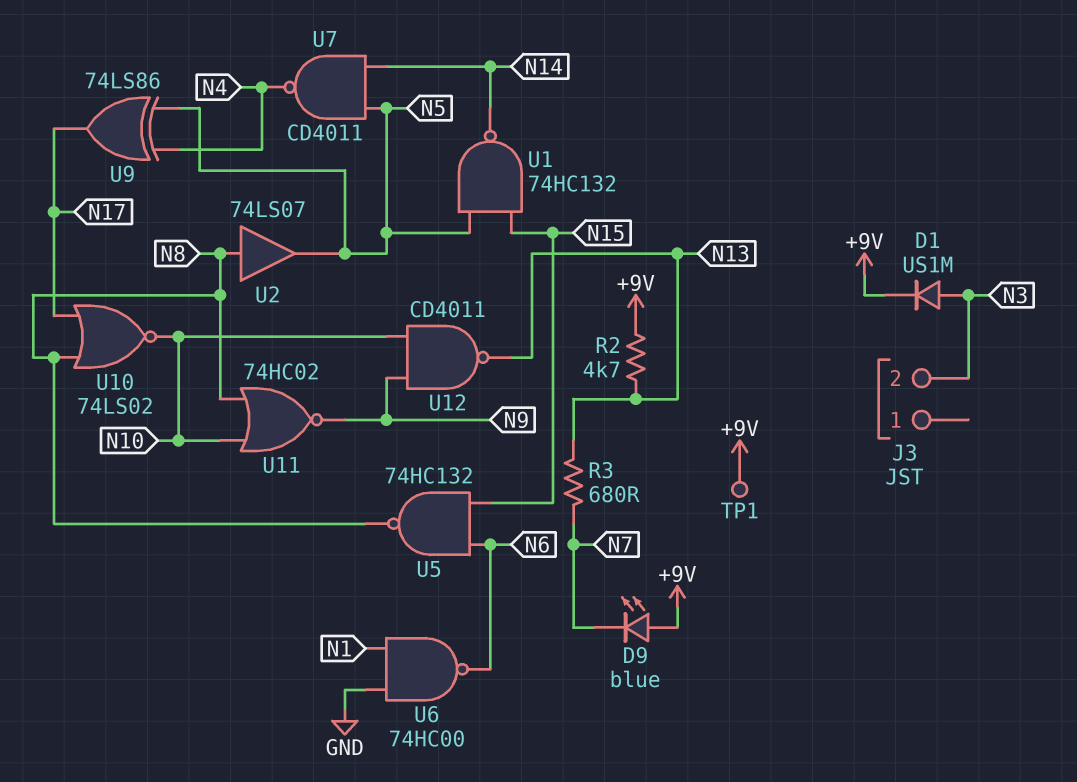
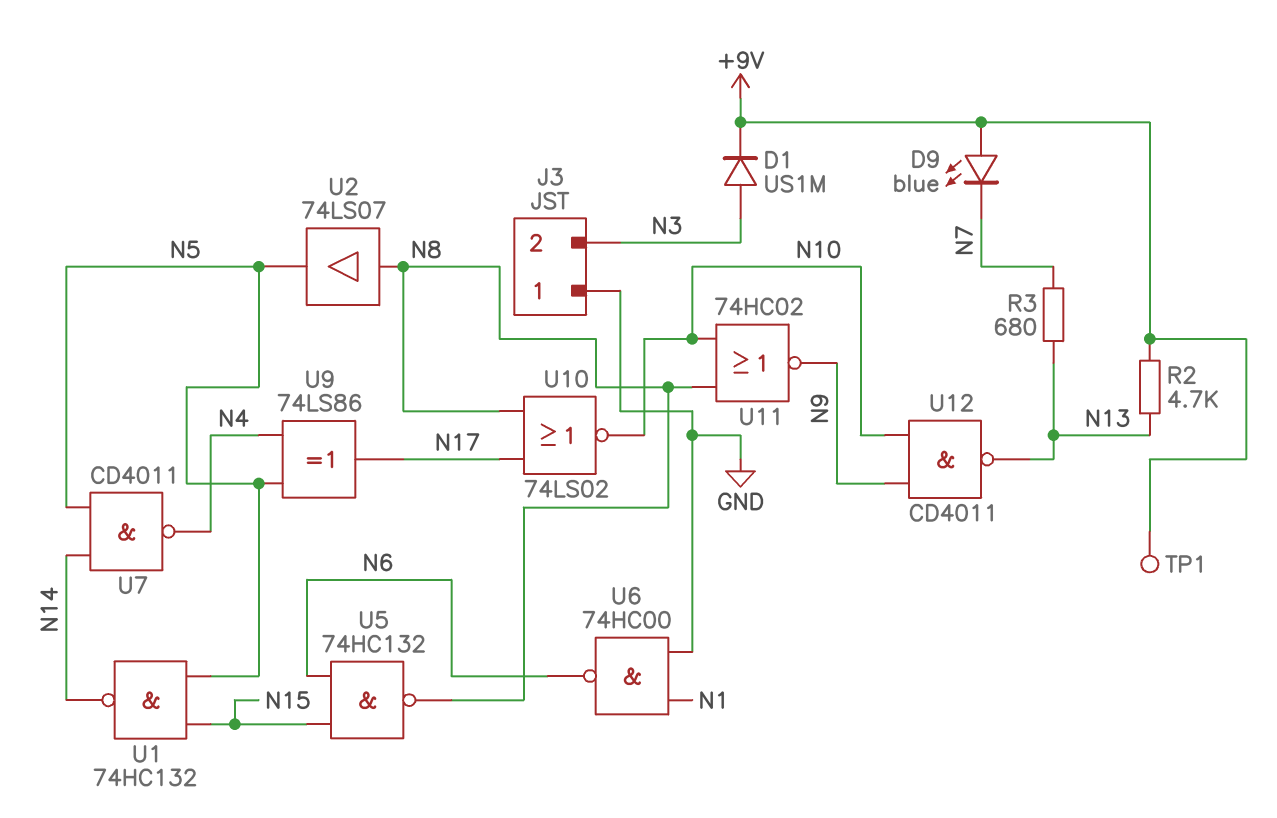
J3 pin 1: none -> GND

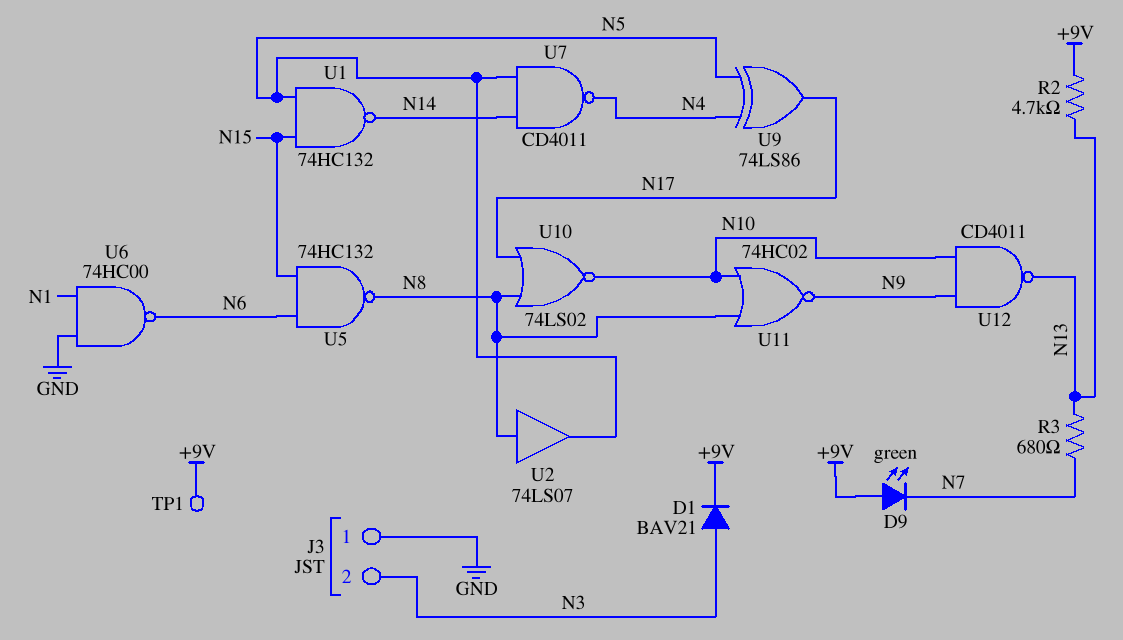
D1: diode US1M (A N3, K +9V) -> diode BAV21 (A N3, K +9V)
D9: LED blue (A +9V, K N7) -> LED green (A +9V, K N7)

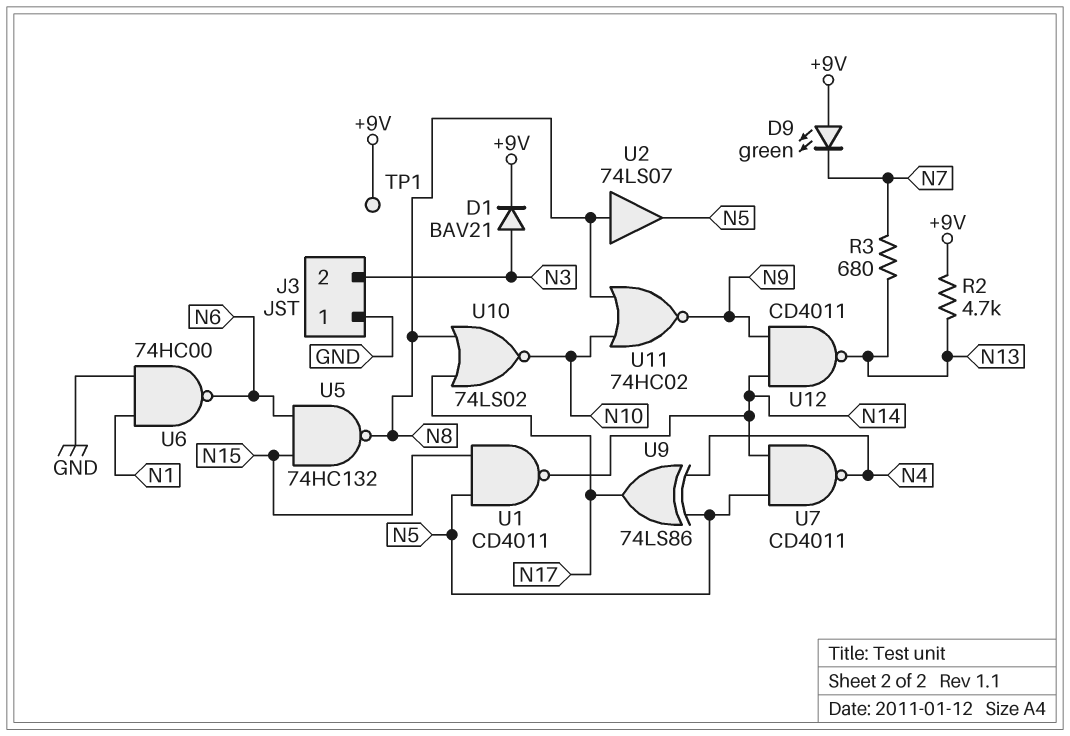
U1: NAND 74HC132 (in N5, in N15, out N14) -> NAND CD4011 (in N5, in N15, out N14)
U12: NAND CD4011 (in N9, in N10, out N13) -> NAND CD4011 (in N9, in N14, out N13)

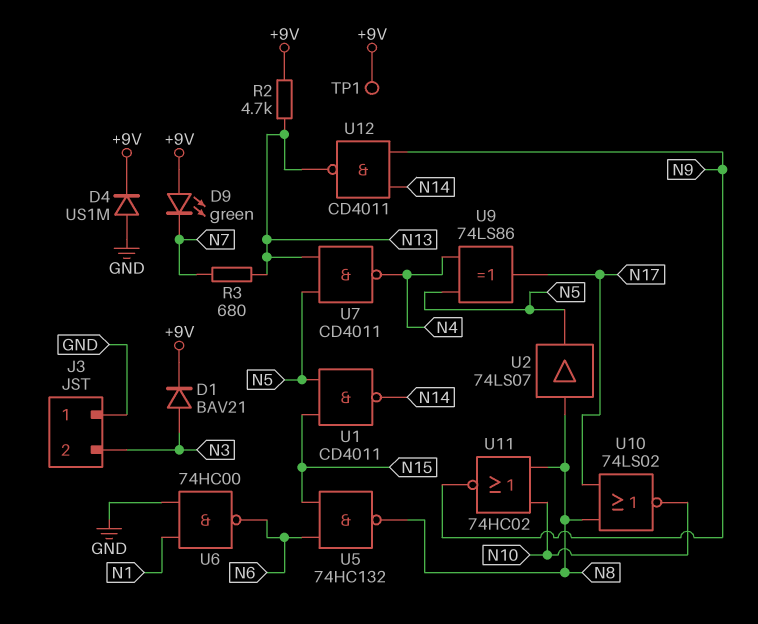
D4: none -> diode US1M (A GND, K +9V)
U7: NAND CD4011 (in N5, in N14, out N4) -> NAND CD4011 (in N5, in N13, out N4)

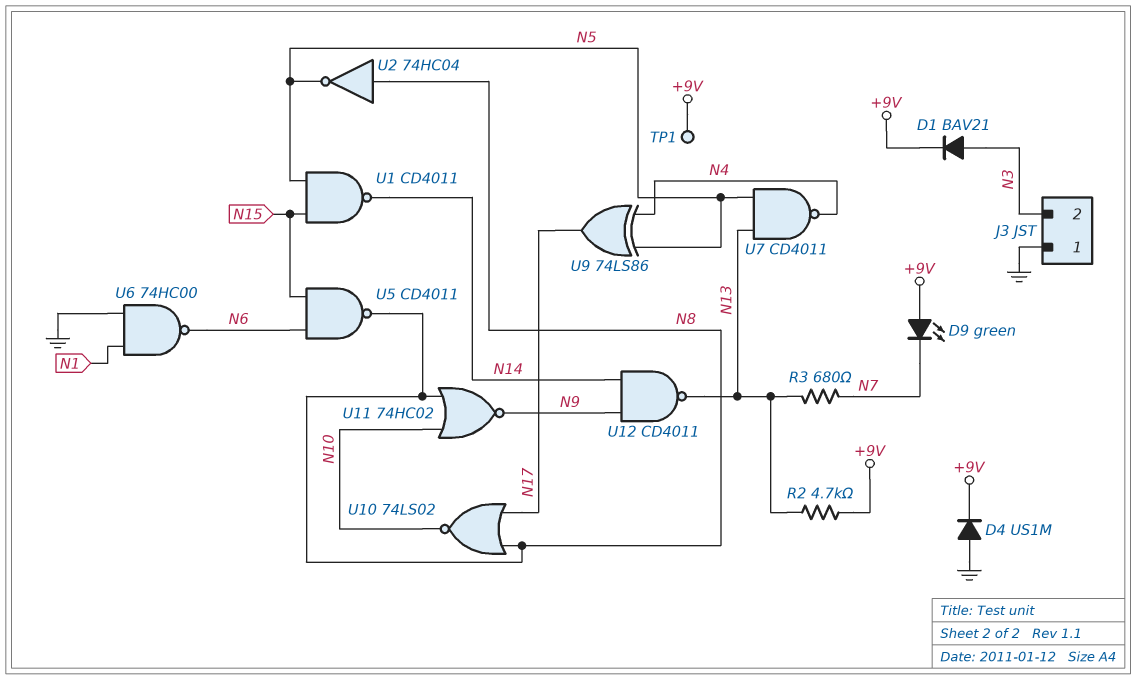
U2: buffer 74LS07 (in N8, out N5) -> NOT 74HC04 (in N8, out N5)
U5: NAND 74HC132 (in N6, in N15, out N8) -> NAND CD4011 (in N6, in N15, out N8)

